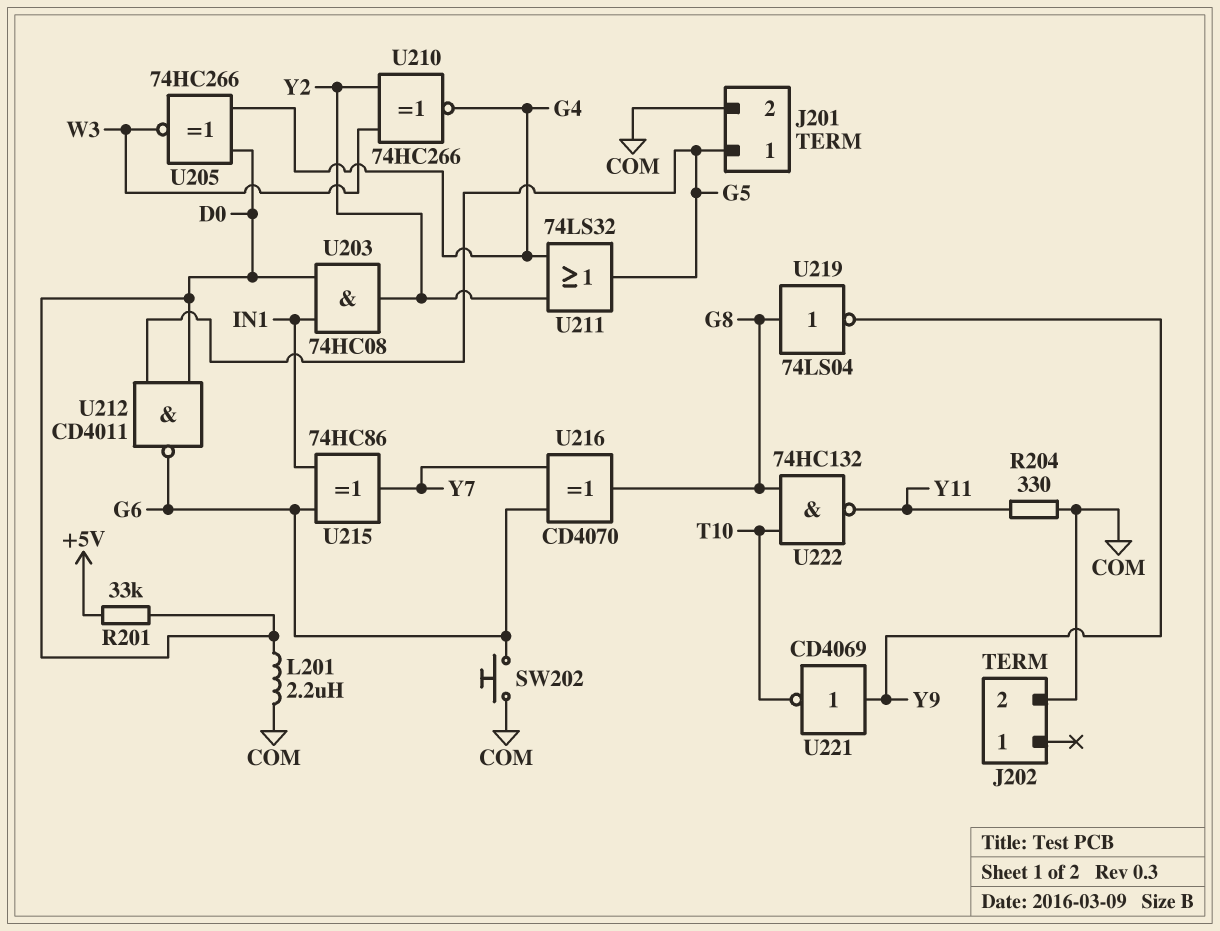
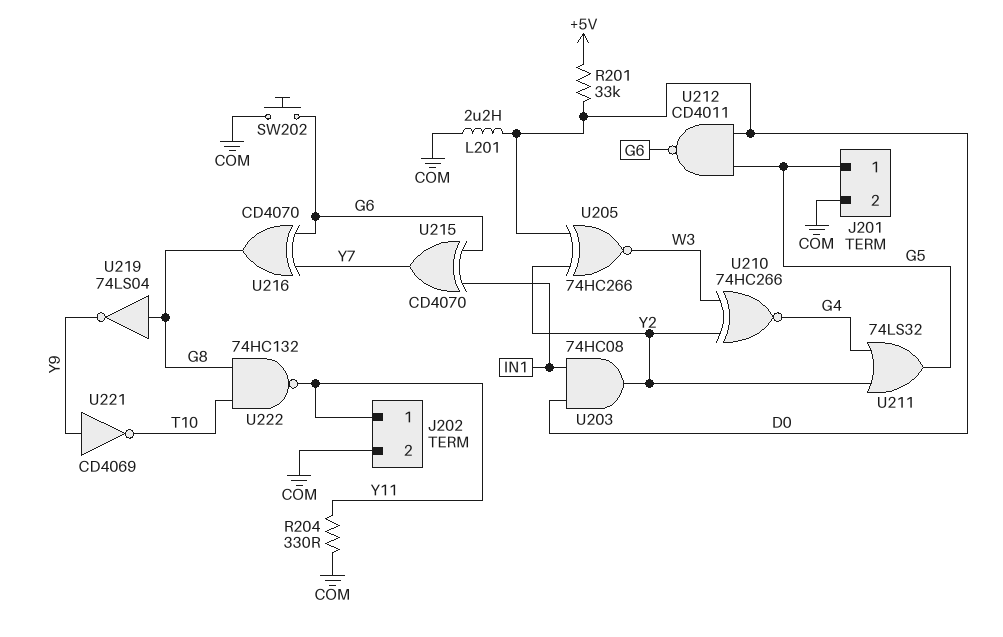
J202 pin 1: none -> Y11
U205: XNOR 74HC266 (in D0, in G4, out W3) -> XNOR 74HC266 (in D0, in Y2, out W3)
U215: XOR 74HC86 (in G6, in IN1, out Y7) -> XOR CD4070 (in G6, in IN1, out Y7)

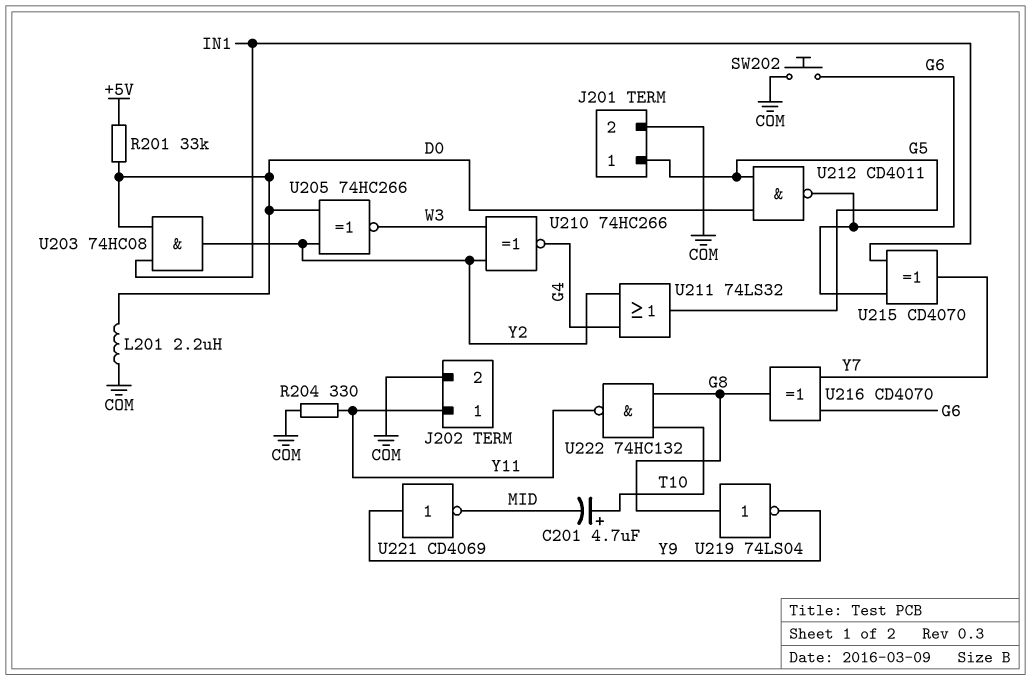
C201: none -> 4.7uF (plus T10, minus MID)
U221: NOT CD4069 (in Y9, out T10) -> NOT CD4069 (in Y9, out MID)

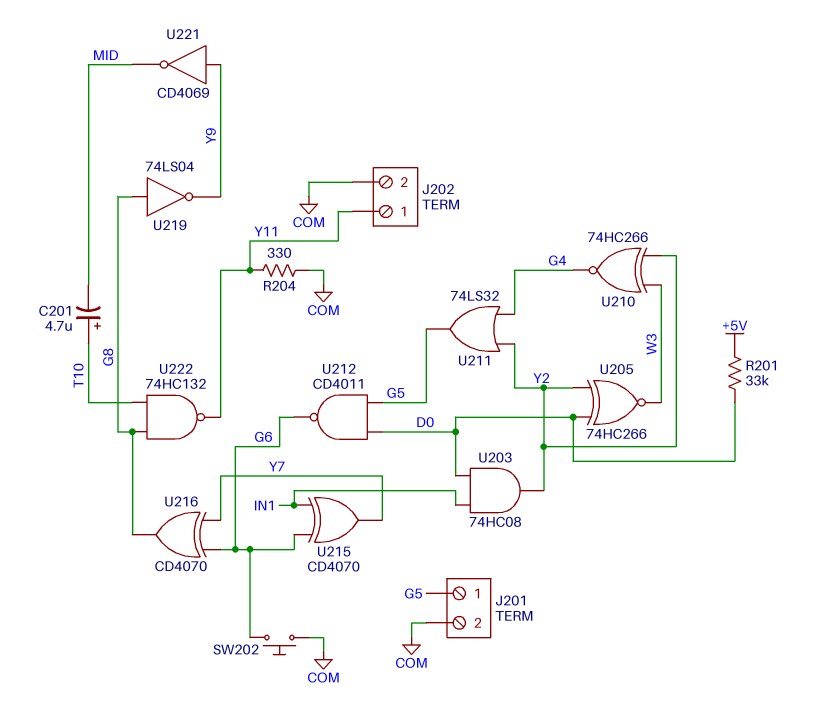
L201: 2.2uH (COM, D0) -> none

